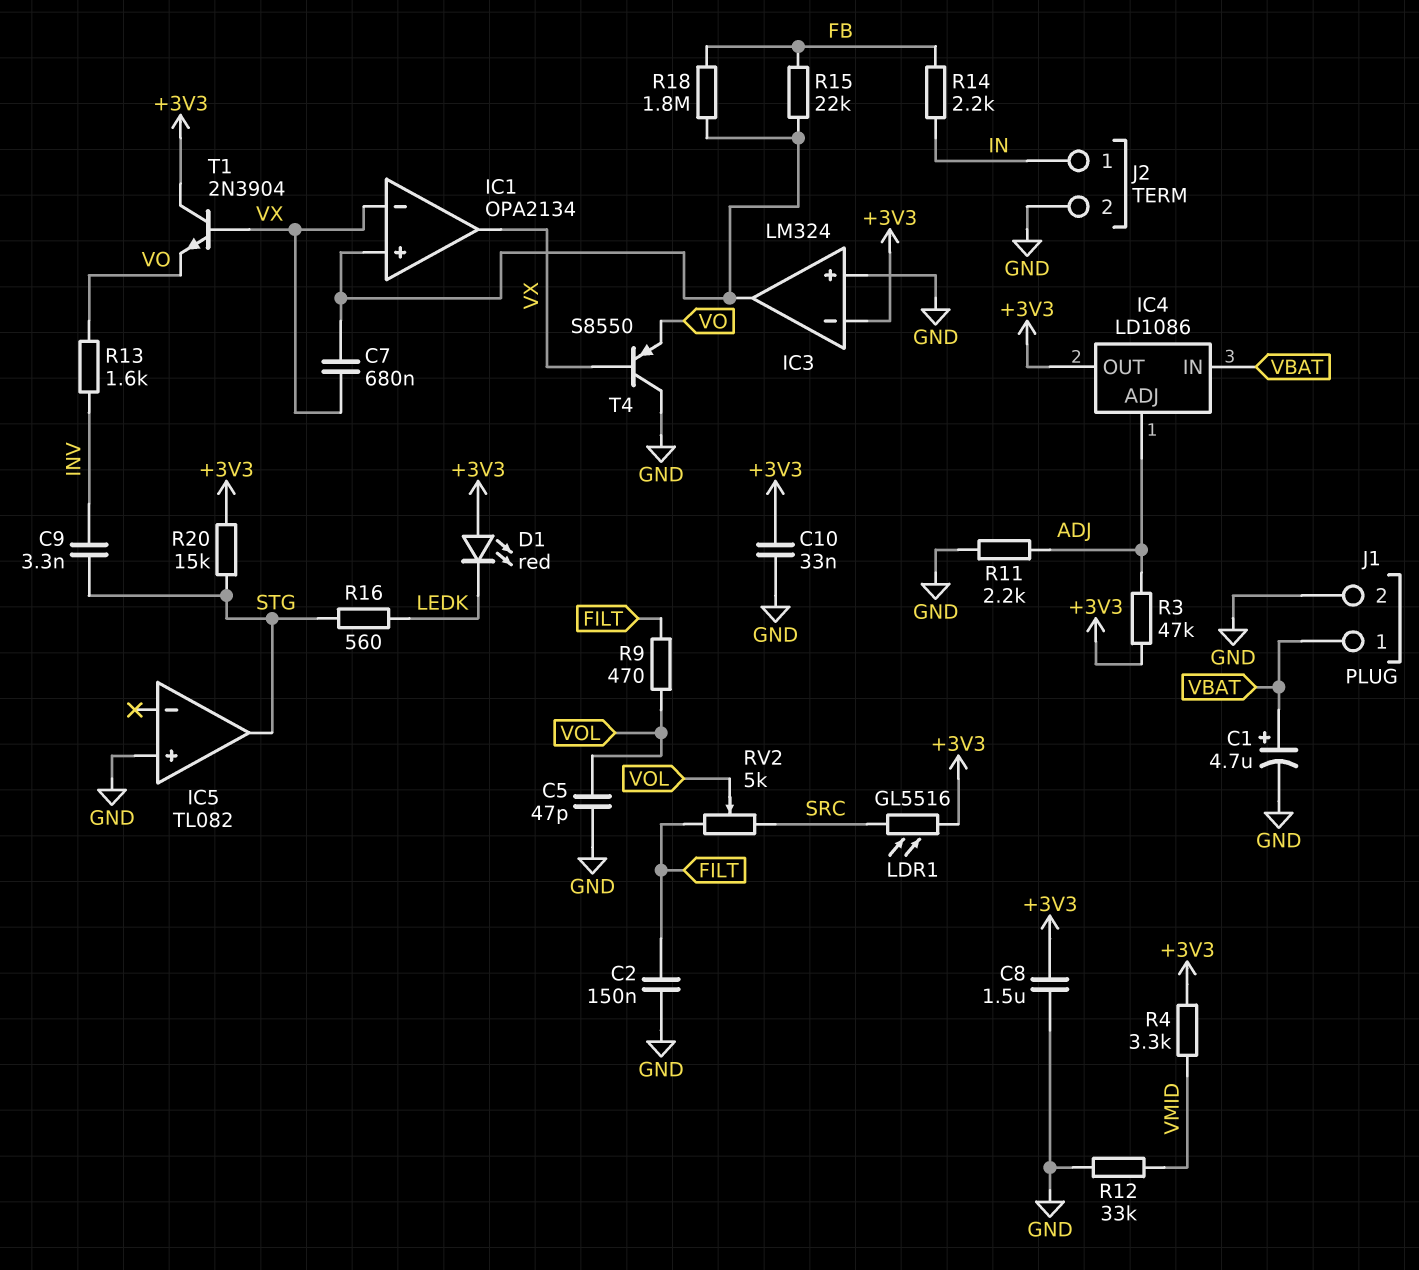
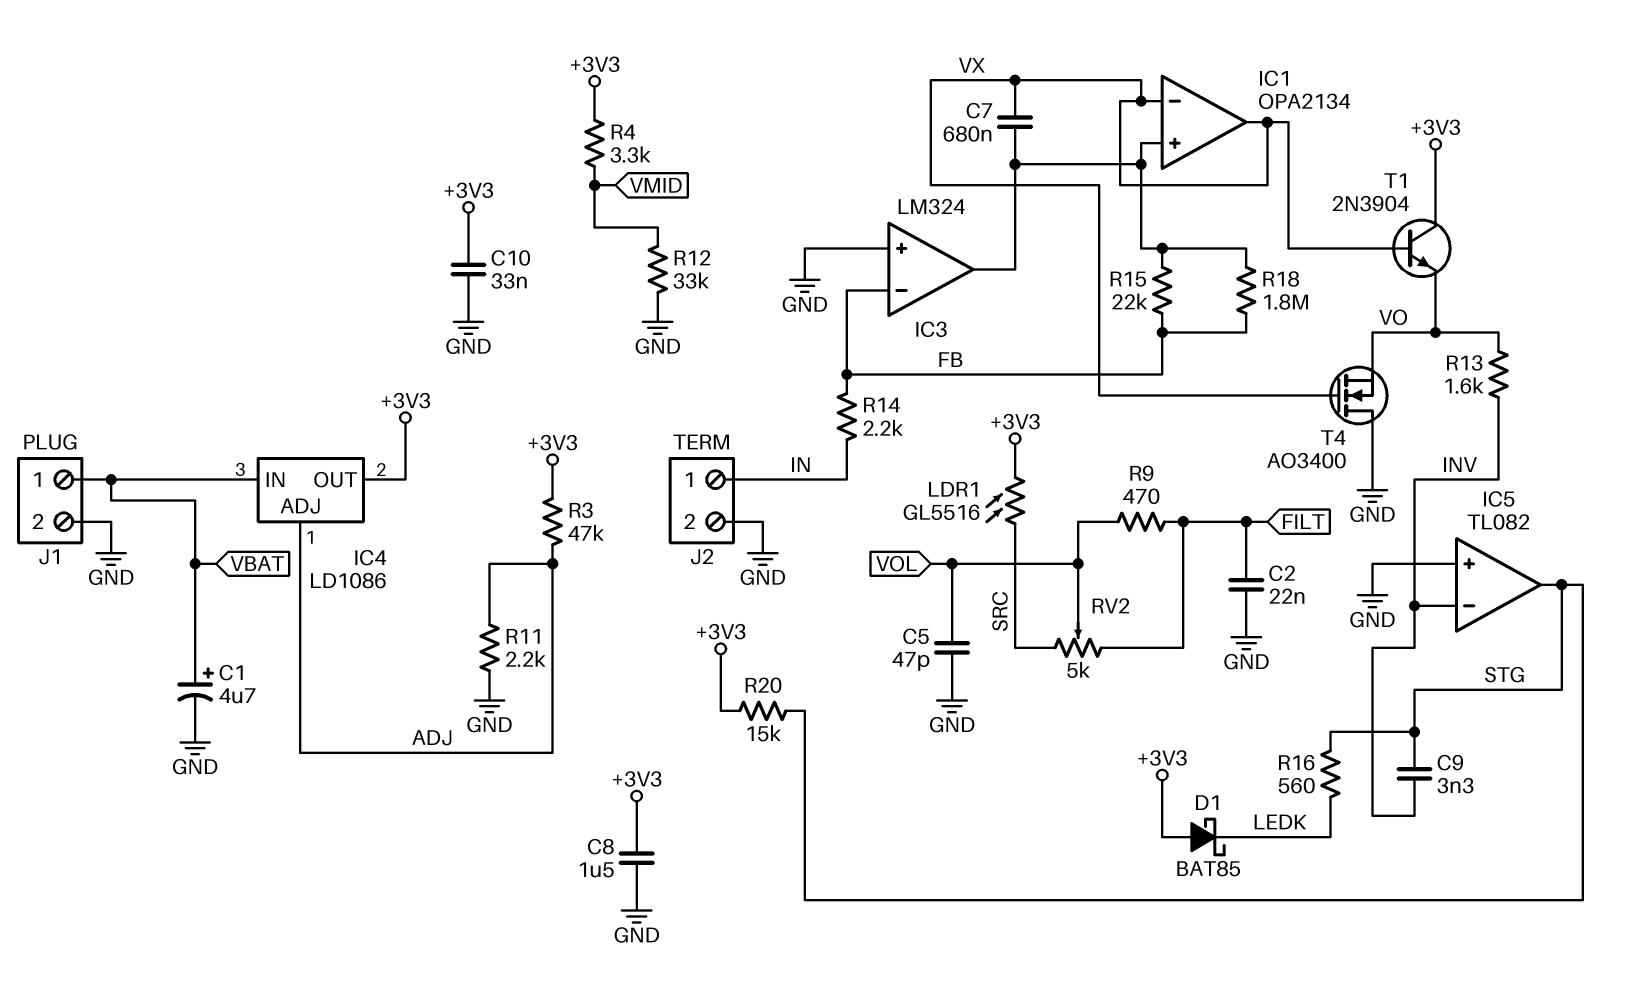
C2: 150nF (FILT, GND) -> 22nF (FILT, GND)
D1: LED red (A +3V3, K LEDK) -> schottky BAT85 (A +3V3, K LEDK)
IC3 pin in-: +3V3 -> FB
IC5 pin in-: none -> INV
T4: PNP S8550 (B VX, C GND, E VO) -> NMOS AO3400 (G VX, D GND, S VO)

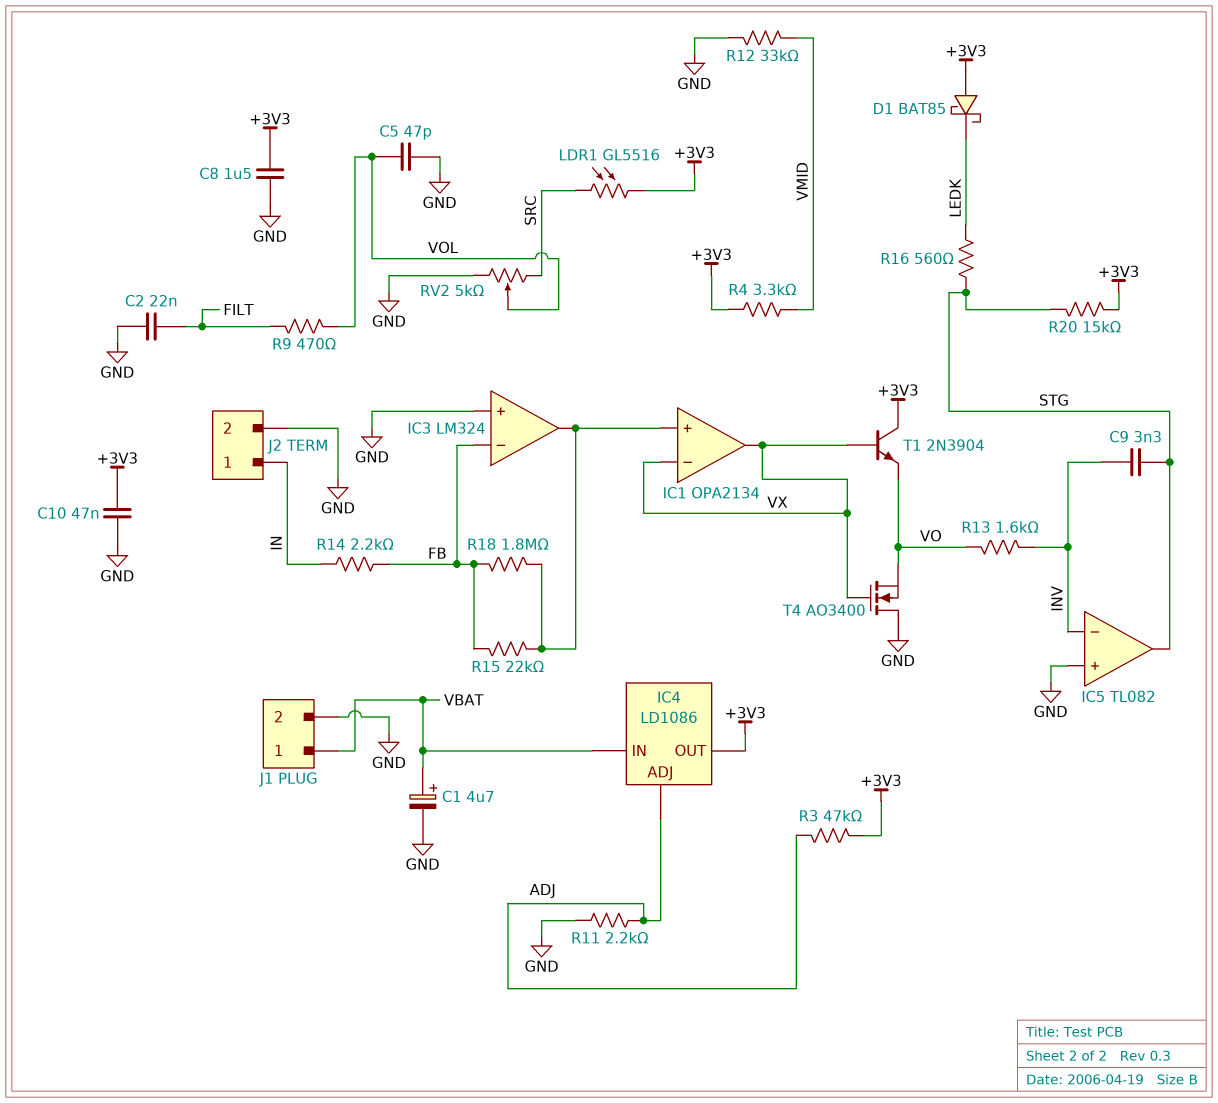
C7: 680nF (IC1/in+, VX) -> none
C10: 33nF (+3V3, GND) -> 47nF (+3V3, GND)
RV2: 5k (FILT, SRC, wiper VOL) -> 5k (GND, SRC, wiper VOL)

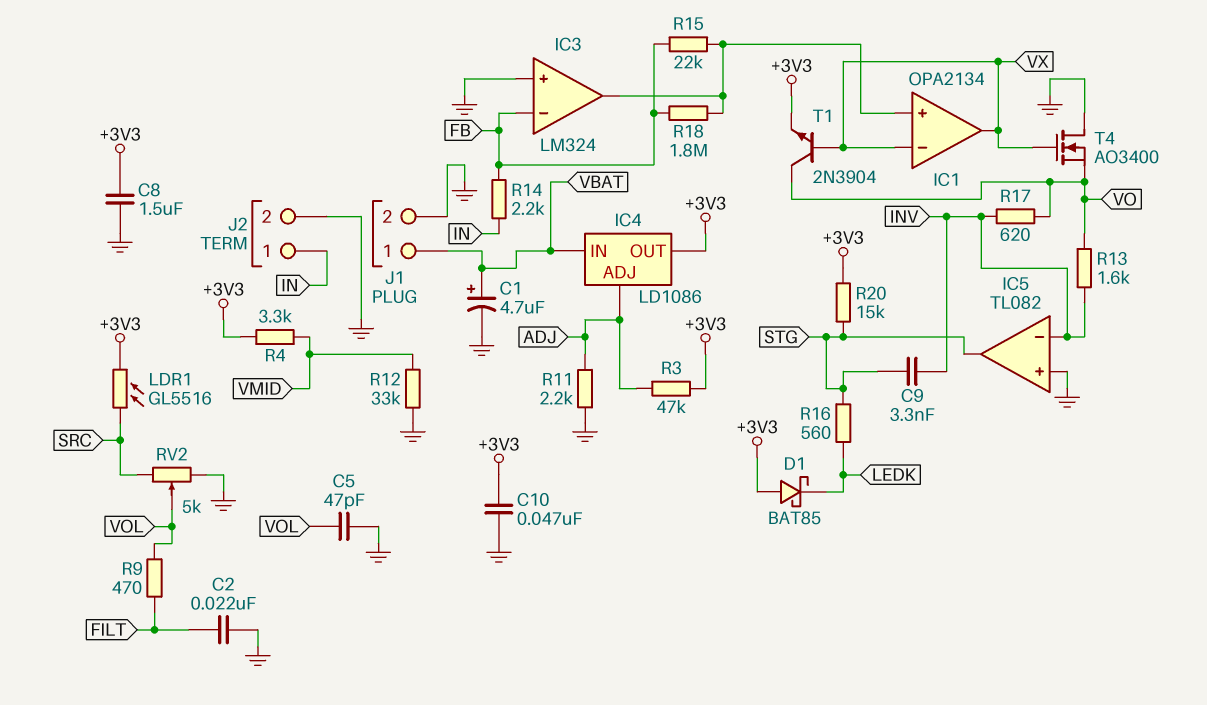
R17: none -> 620 (INV, VO)
T1: NPN 2N3904 (B VX, C +3V3, E VO) -> NPN 2N3904 (B VX, C VO, E +3V3)

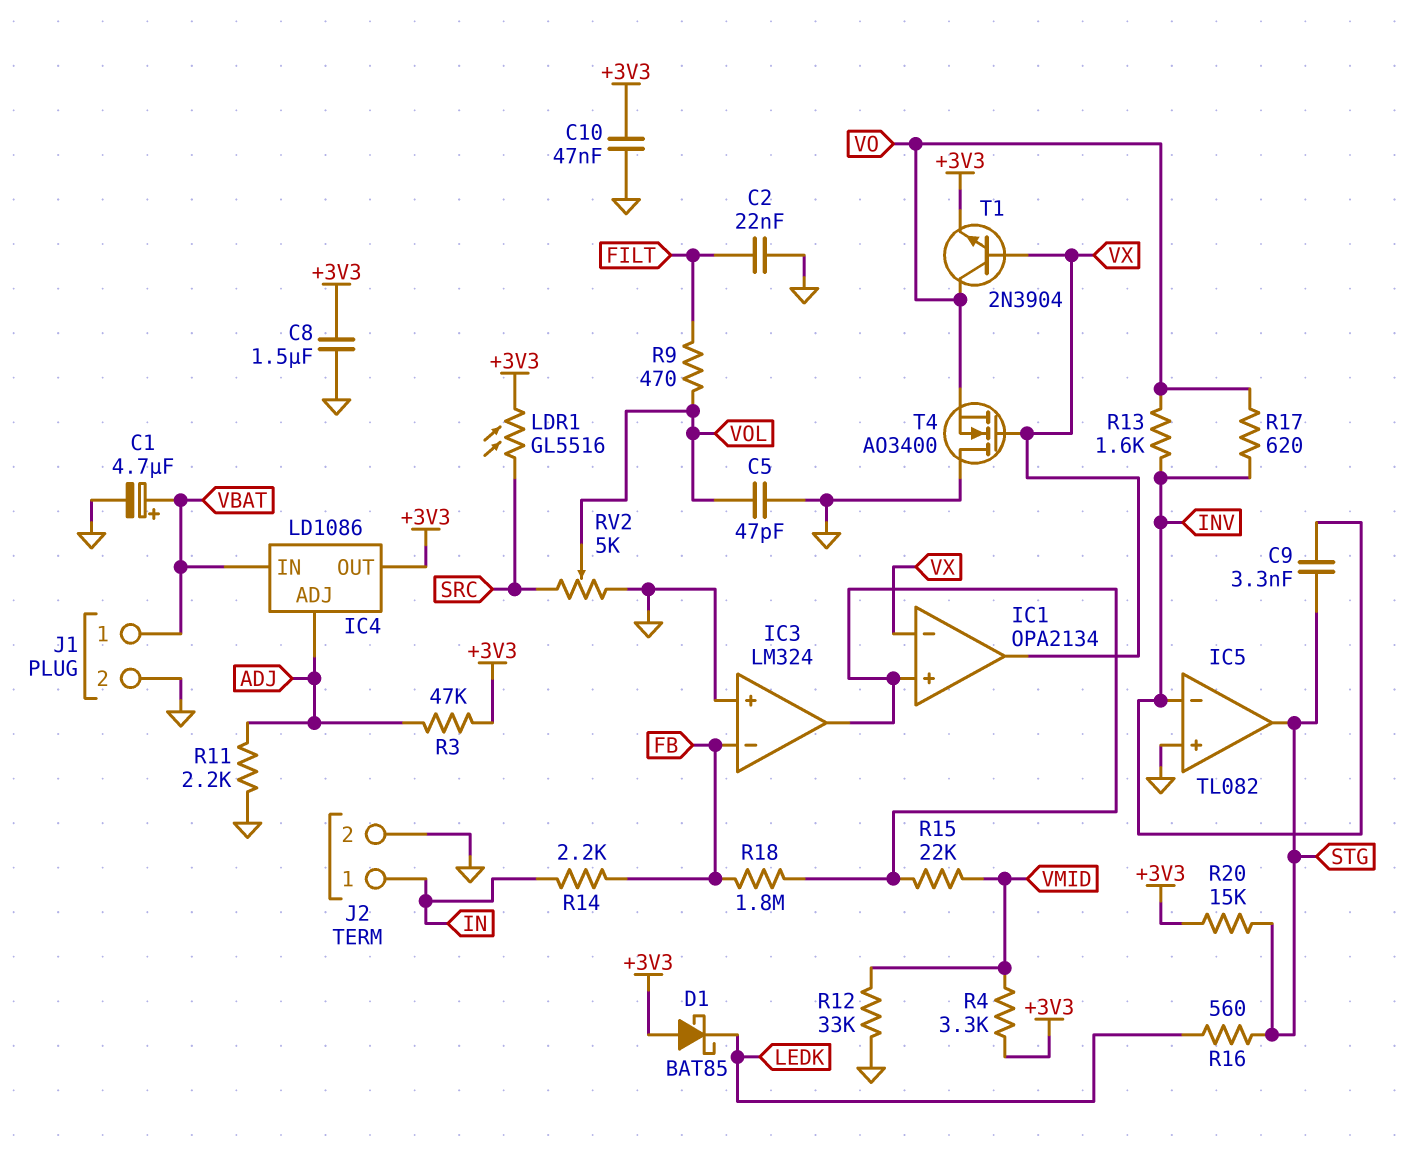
R15: 22k (FB, IC1/in+) -> 22k (IC1/in+, VMID)

